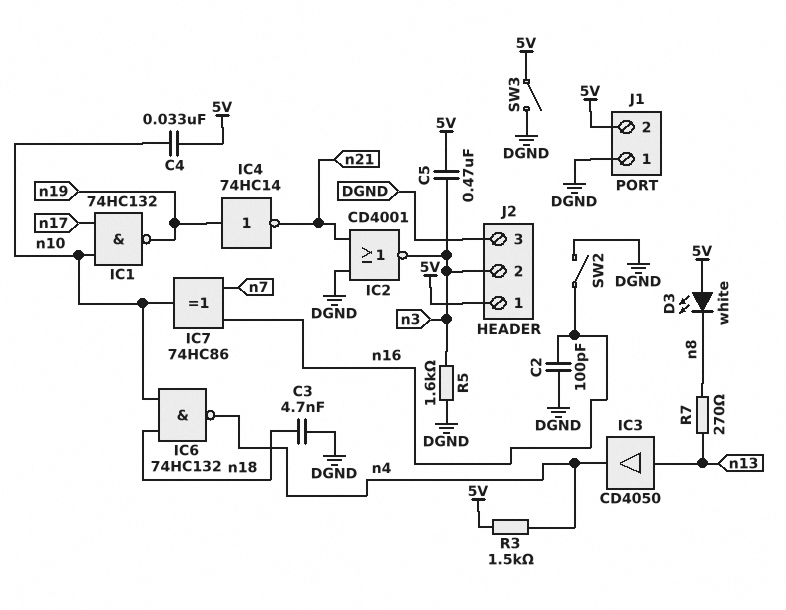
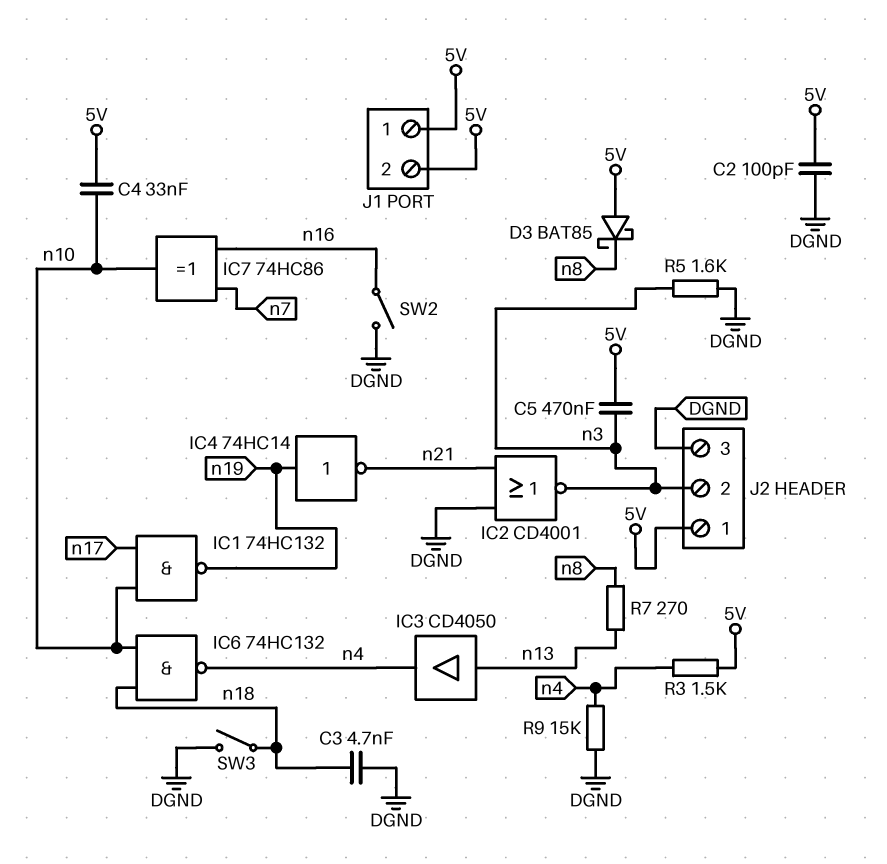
C2: 100pF (DGND, n16) -> 100pF (5V, DGND)
D3: LED white (A 5V, K n8) -> schottky BAT85 (A 5V, K n8)
J1 pin 1: DGND -> 5V
R9: none -> 15k (DGND, n4)
SW3: switch (5V, DGND) -> switch (DGND, n18)

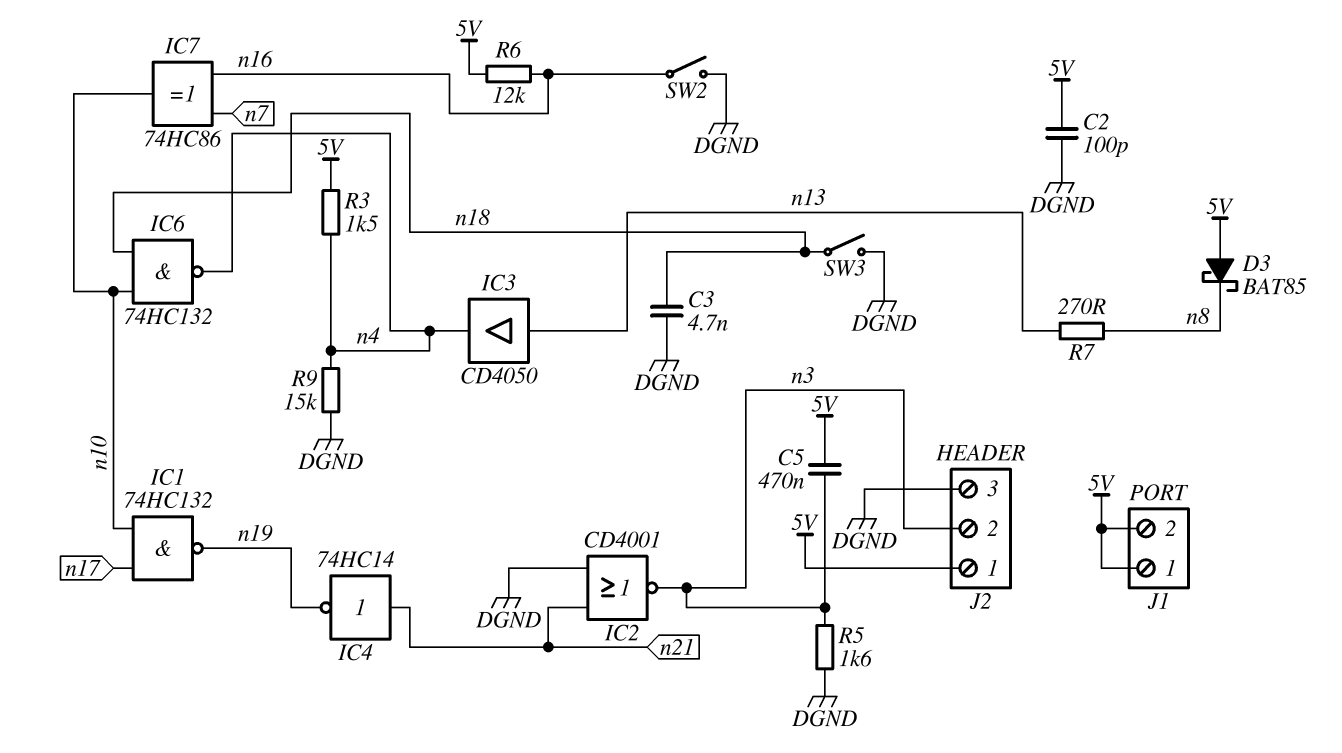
C4: 33nF (5V, n10) -> none
IC4: NOT 74HC14 (in n19, out n21) -> NOT 74HC14 (in n21, out n19)
R6: none -> 12k (5V, n16)

